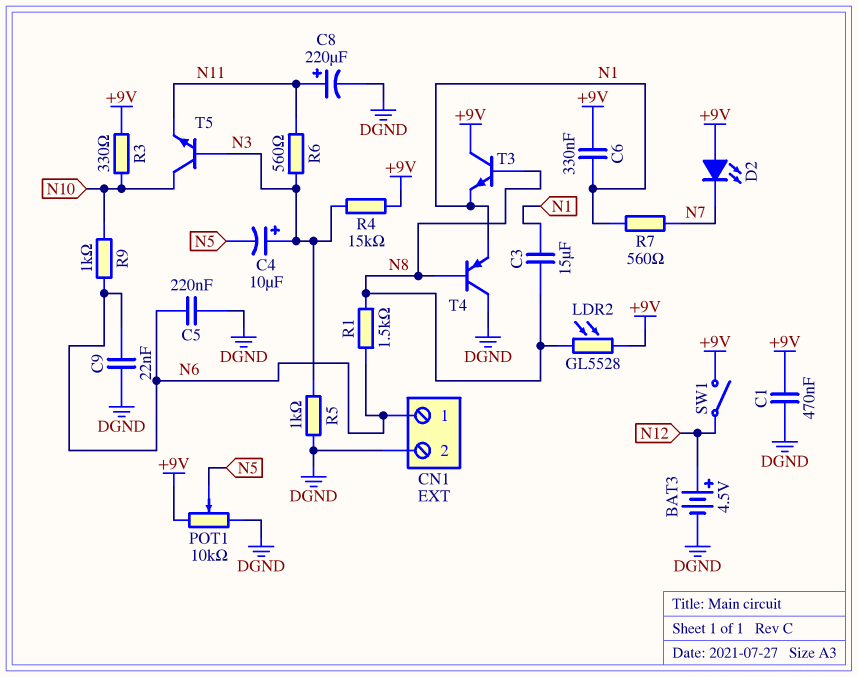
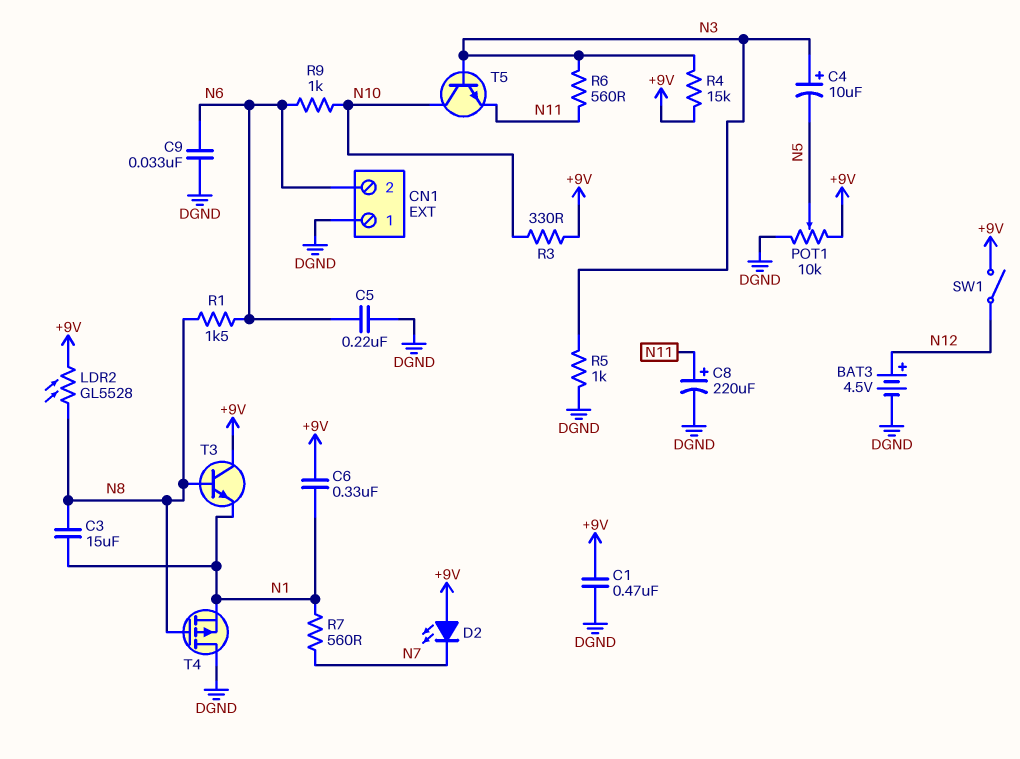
C9: 22nF (DGND, N6) -> 33nF (DGND, N6)
CN1 pin 1: N6 -> DGND
CN1 pin 2: DGND -> N6
T4: PNP (B N8, C DGND, E N1) -> PMOS (G N8, D DGND, S N1)

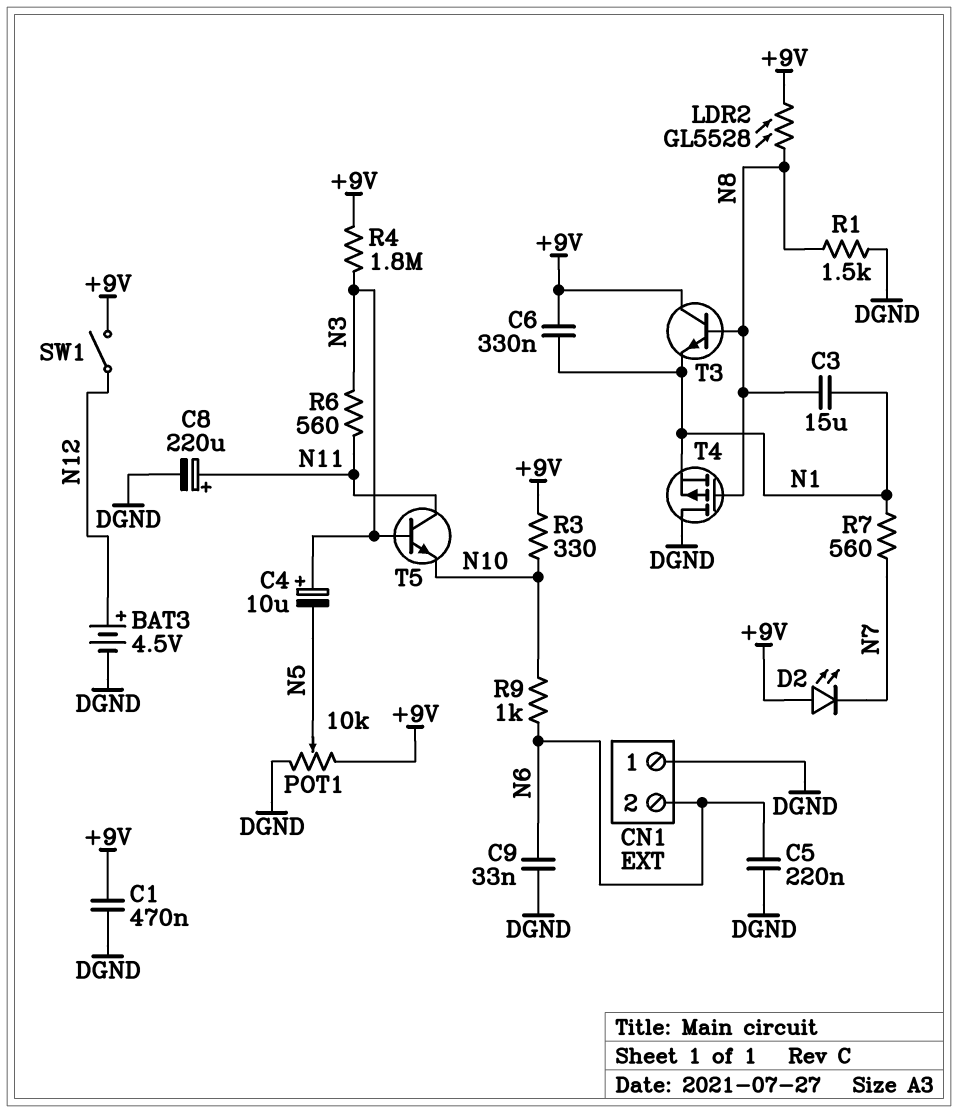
R1: 1.5k (N6, N8) -> 1.5k (DGND, N8)
R4: 15k (+9V, N3) -> 1.8M (+9V, N3)
R5: 1k (DGND, N3) -> none
T5: NPN (B N3, C N10, E N11) -> NPN (B N3, C N11, E N10)

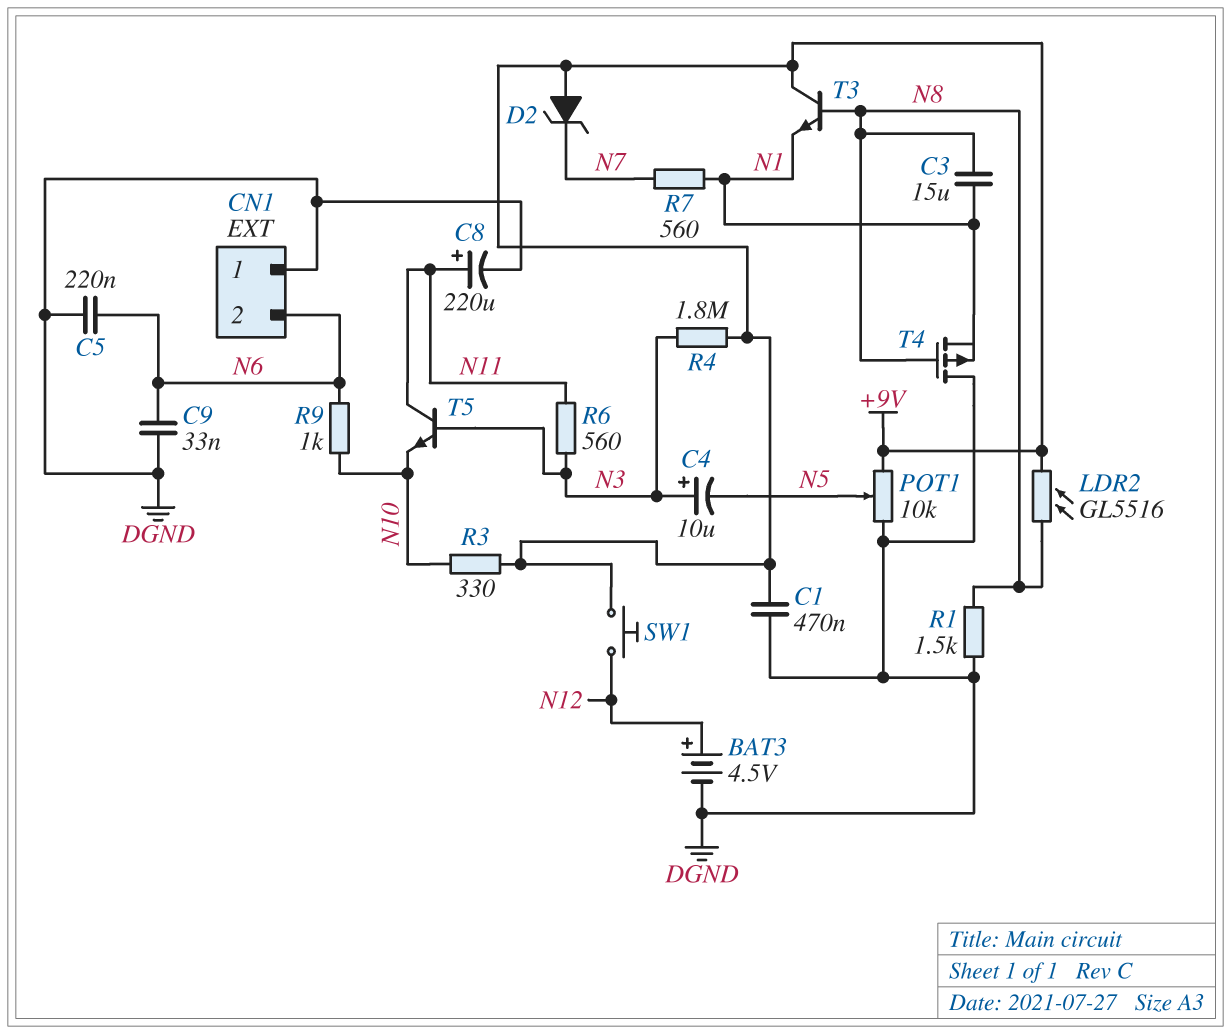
C6: 330nF (+9V, N1) -> none
D2: LED (A +9V, K N7) -> zener (A +9V, K N7)
LDR2: GL5528 (+9V, N8) -> GL5516 (+9V, N8)
SW1: switch (+9V, N12) -> button (+9V, N12)

